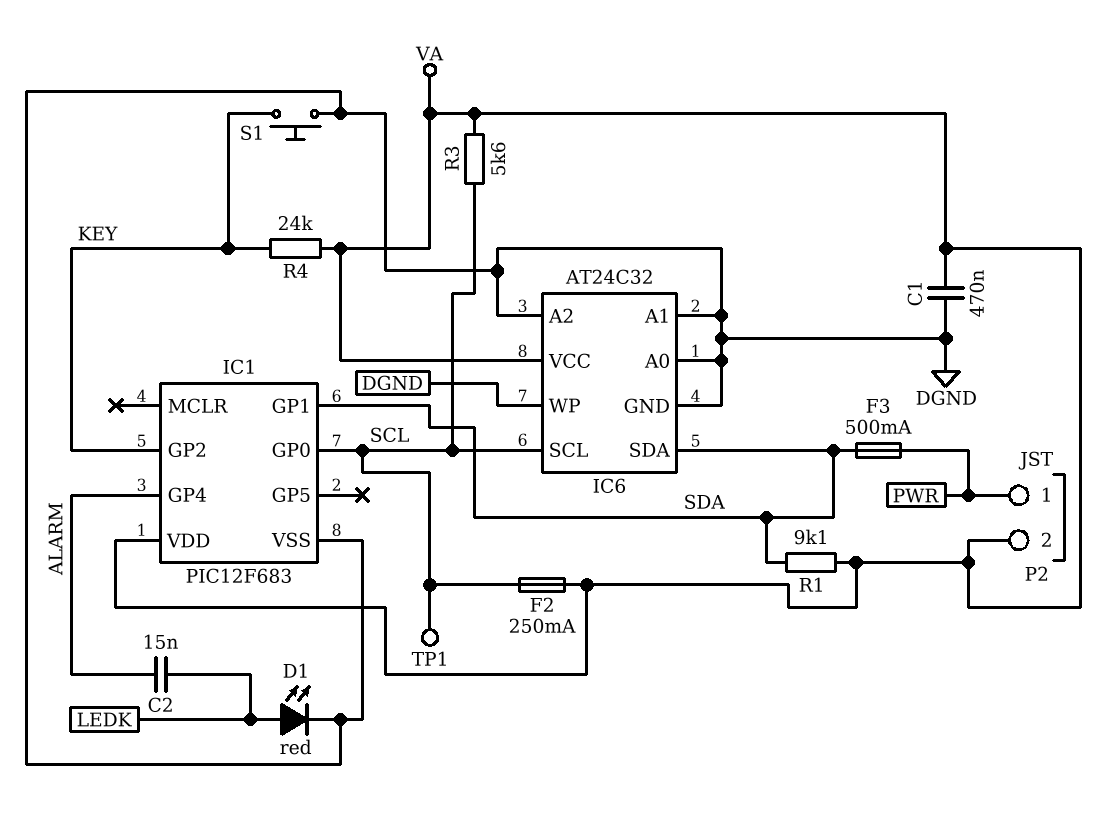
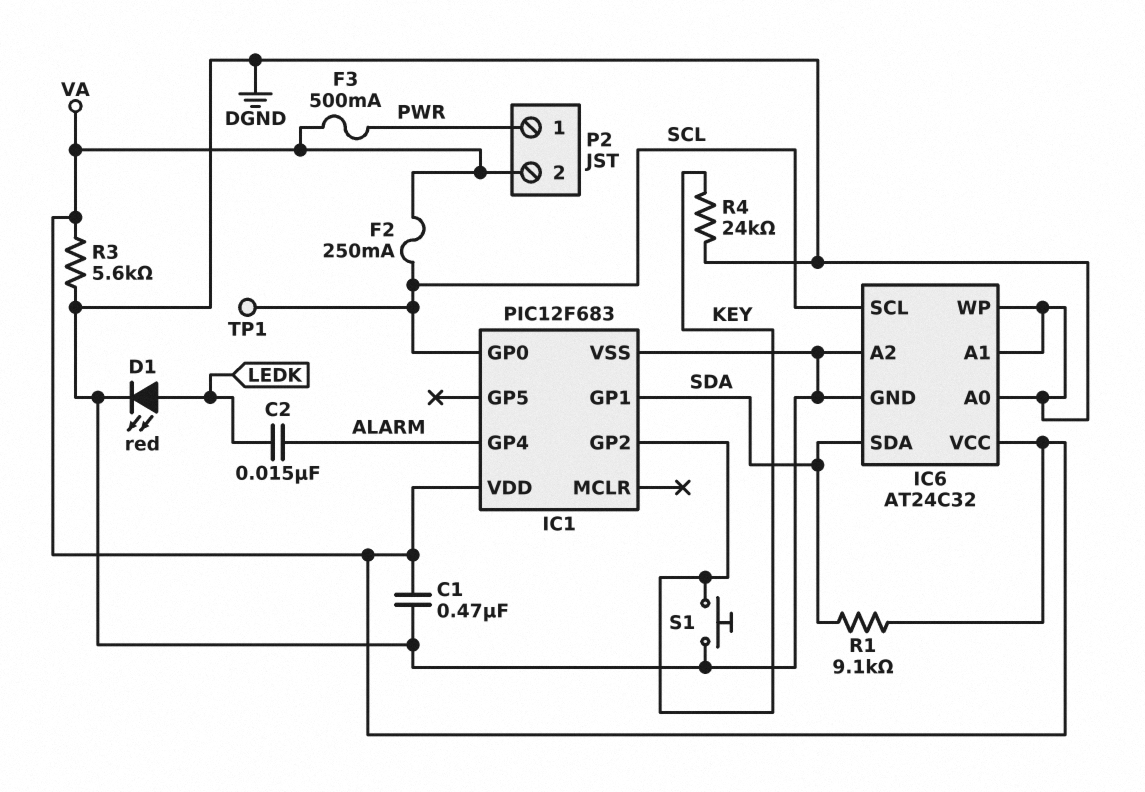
F3: 500mA (PWR, SDA) -> 500mA (PWR, VA)
R3: 5.6k (SCL, VA) -> 5.6k (DGND, VA)
R4: 24k (KEY, VA) -> 24k (DGND, KEY)

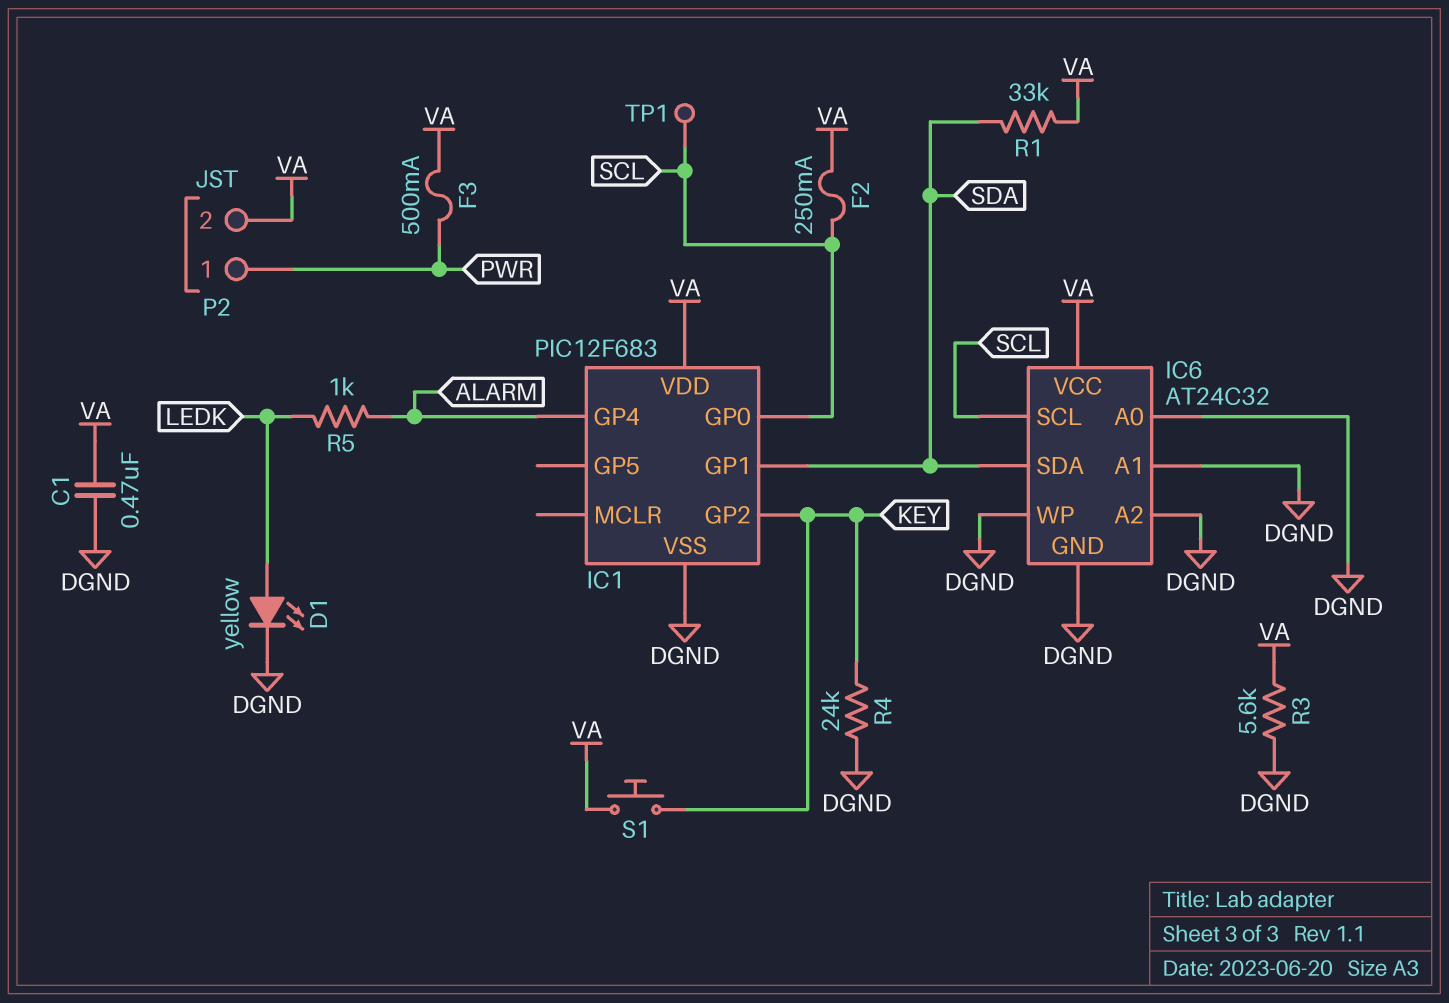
C2: 15nF (ALARM, LEDK) -> none
D1: LED red (A LEDK, K DGND) -> LED yellow (A LEDK, K DGND)
R1: 9.1k (SDA, VA) -> 33k (SDA, VA)
R5: none -> 1k (ALARM, LEDK)
S1: button (DGND, KEY) -> button (KEY, VA)

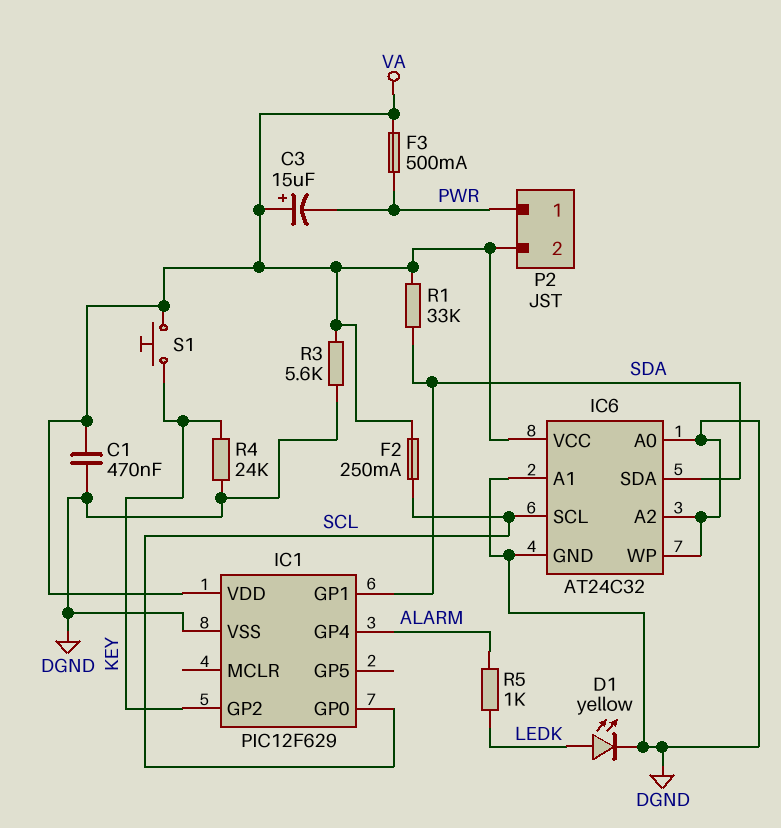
C3: none -> 15uF (plus VA, minus PWR)
IC1: PIC12F683 -> PIC12F629
TP1: test point (SCL) -> none

